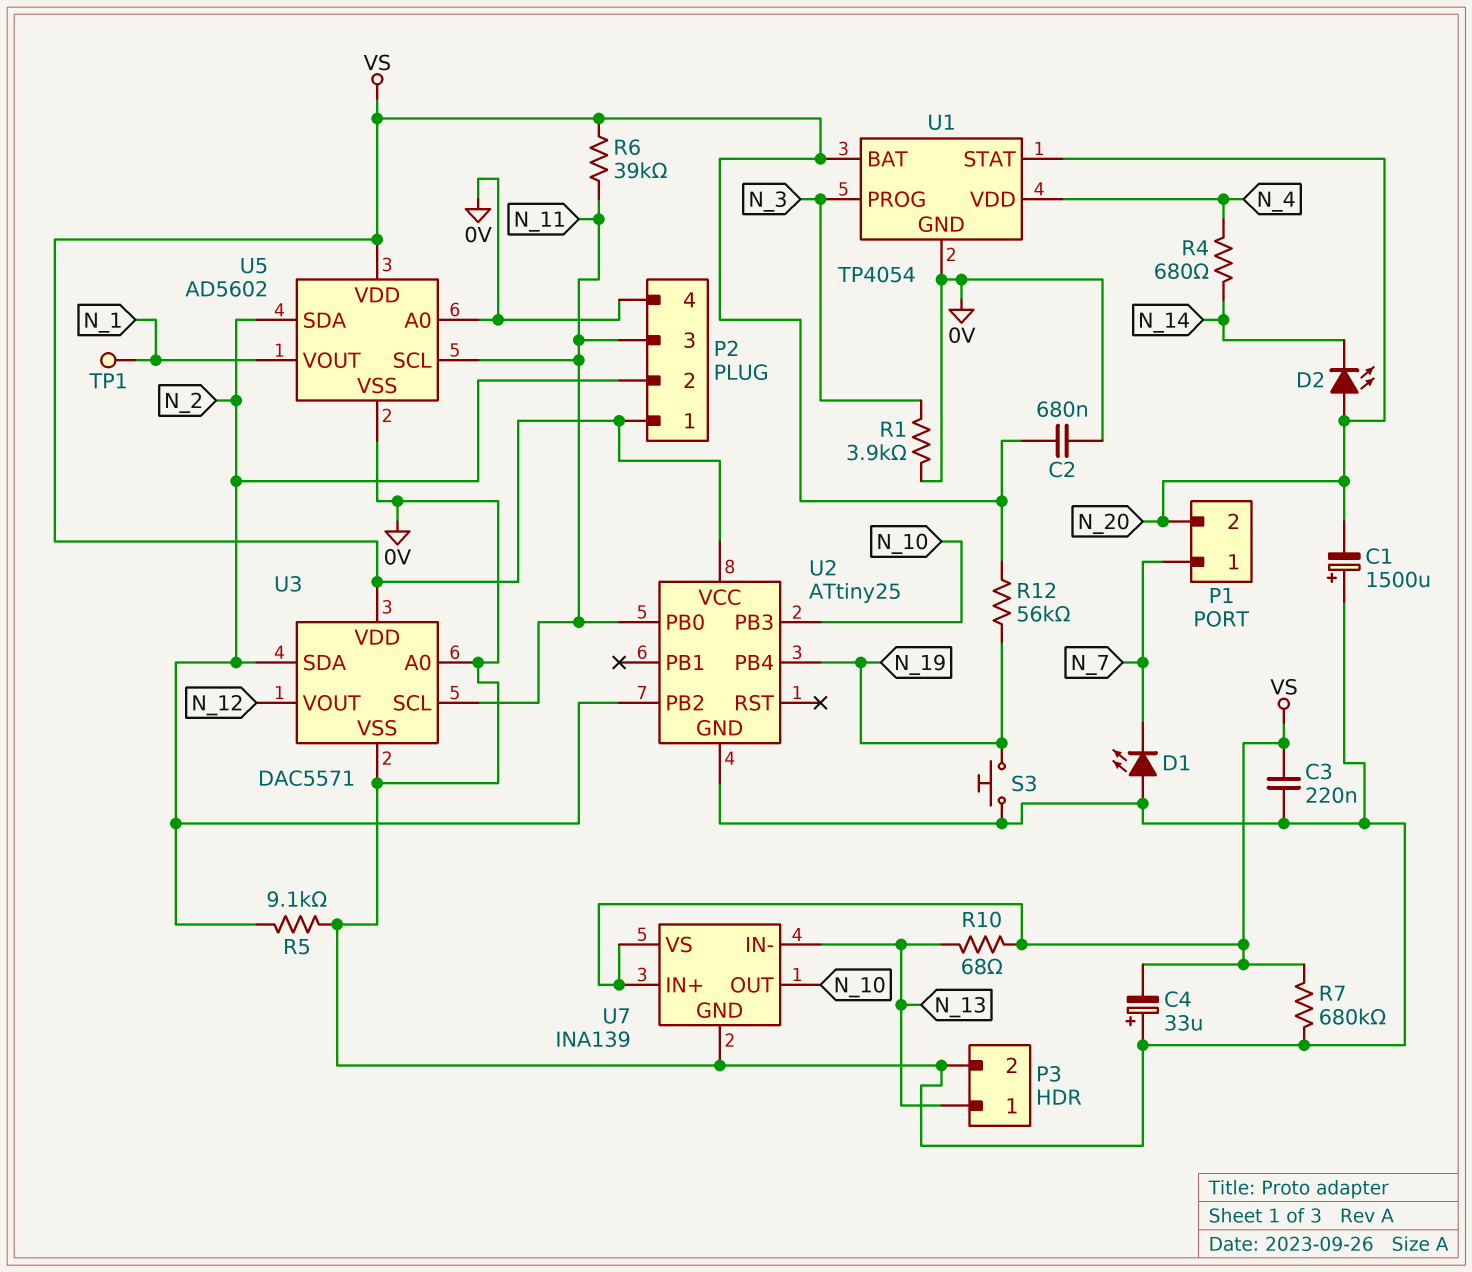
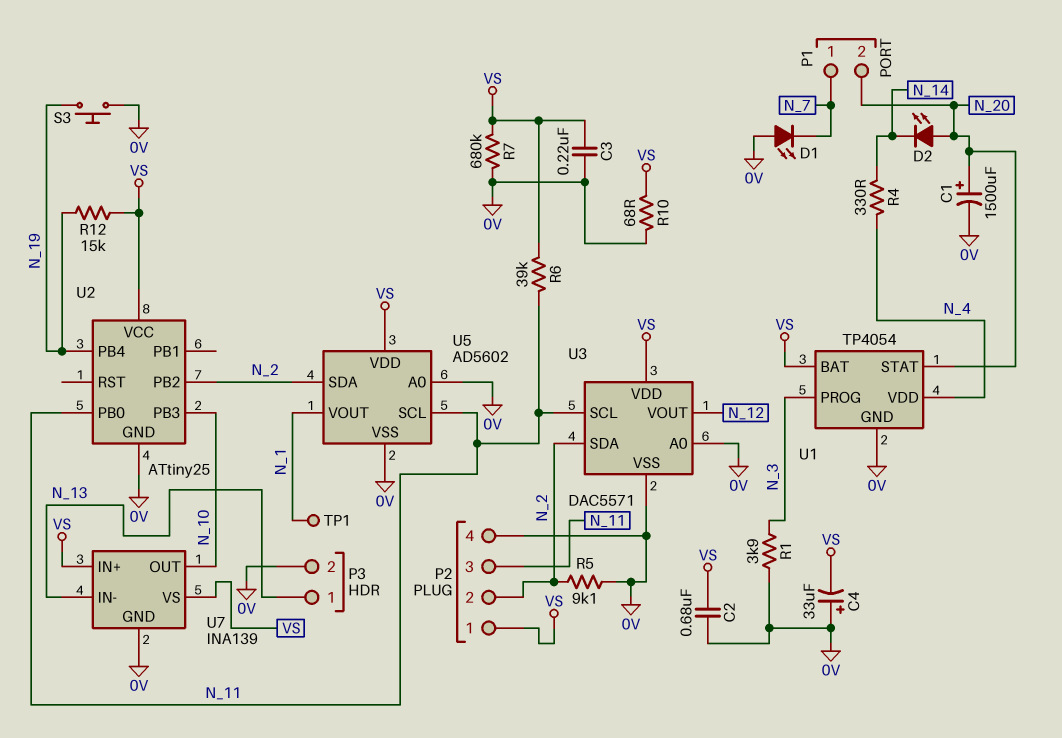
C1: 1500uF (plus 0V, minus N_20) -> 1500uF (plus N_20, minus 0V)
R4: 680 (N_4, N_14) -> 330 (N_4, N_14)
R10: 68 (N_13, VS) -> 68 (0V, VS)
R12: 56k (N_19, VS) -> 15k (N_19, VS)

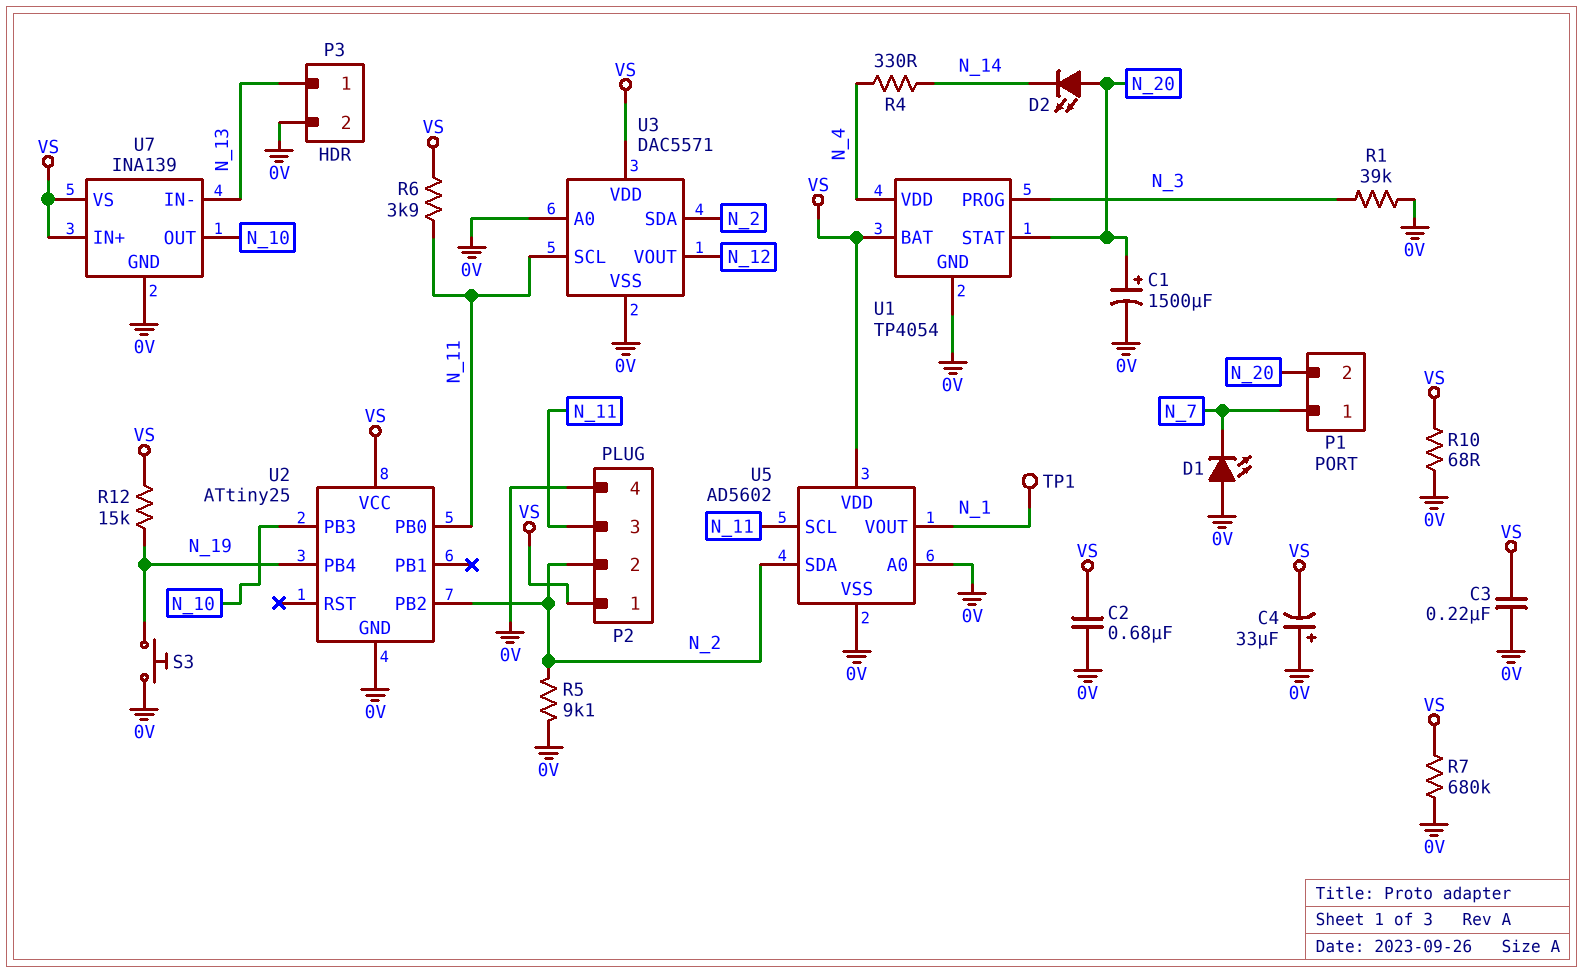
R1: 3.9k (0V, N_3) -> 39k (0V, N_3)
R6: 39k (N_11, VS) -> 3.9k (N_11, VS)

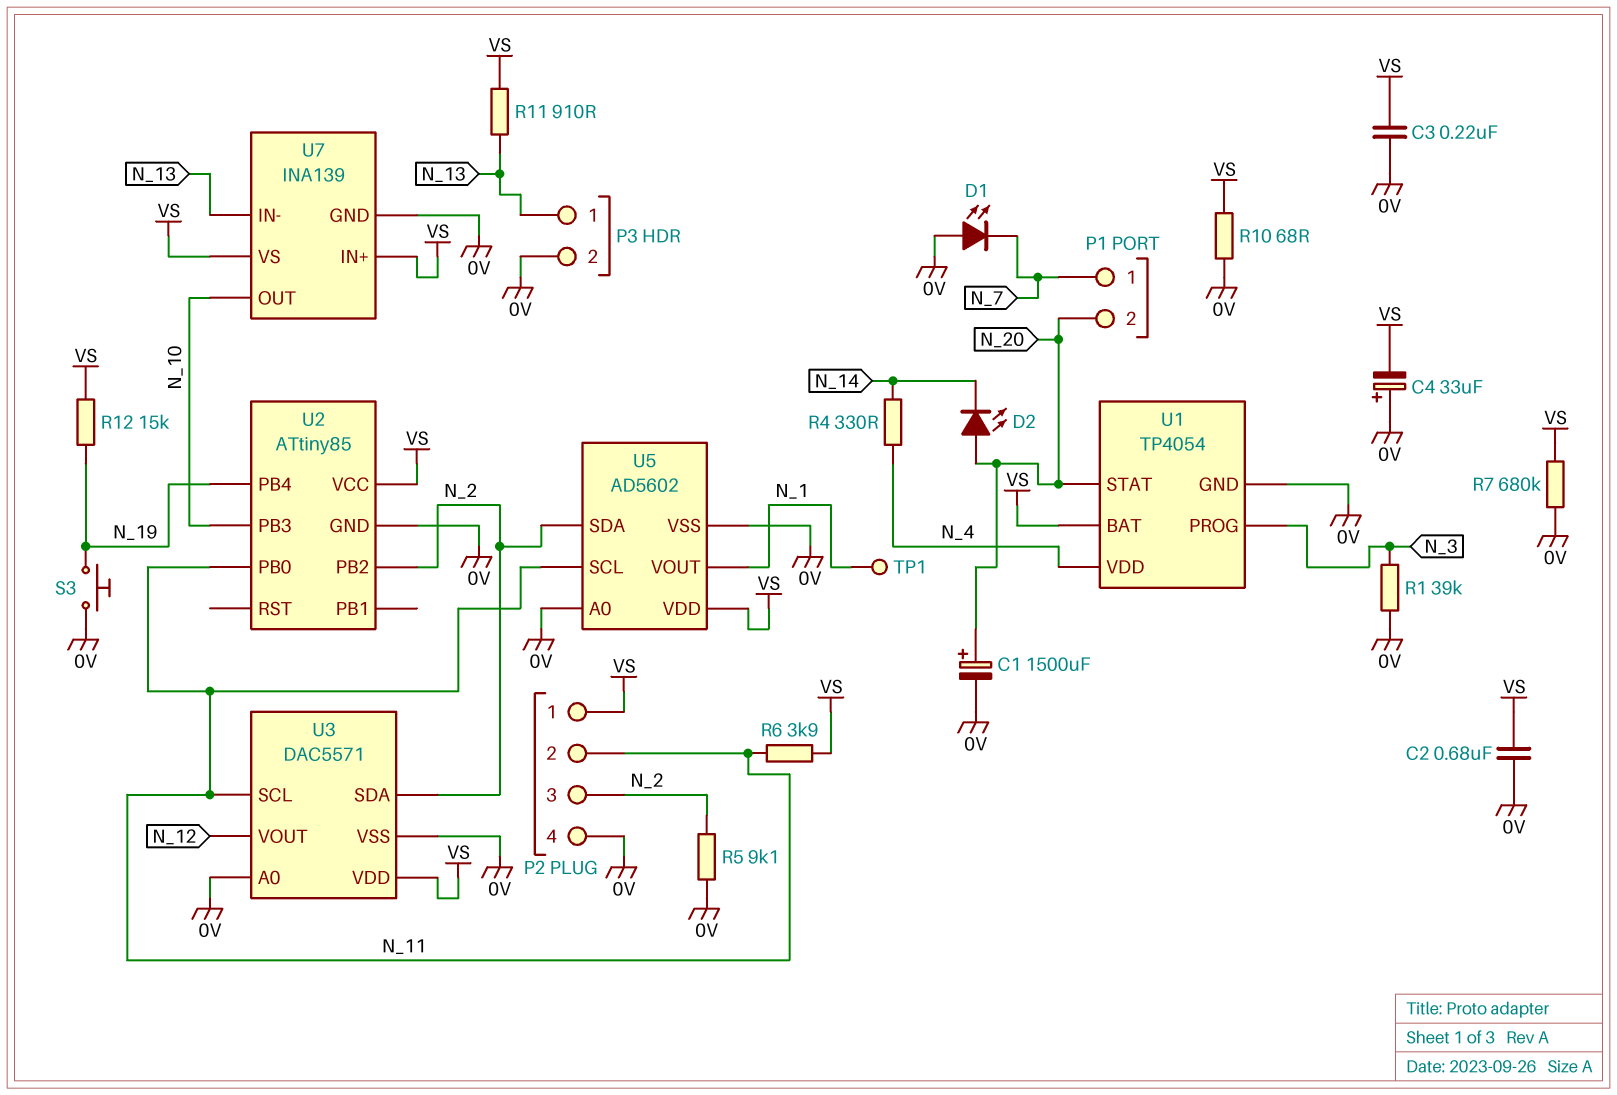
P2 pin 2: N_2 -> N_11
P2 pin 3: N_11 -> N_2
R11: none -> 910 (N_13, VS)
U2: ATtiny25 -> ATtiny85

